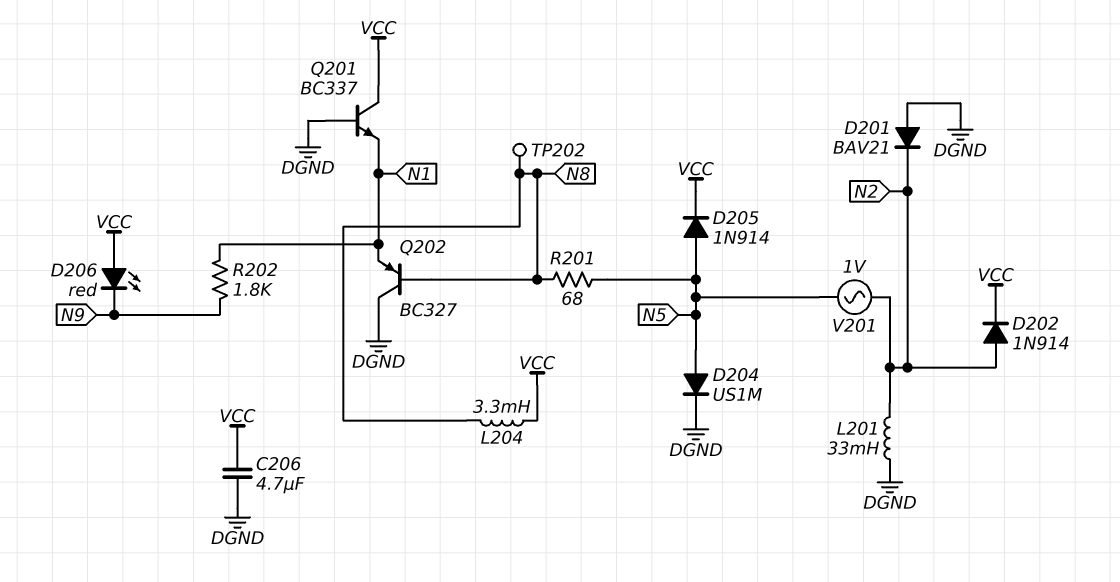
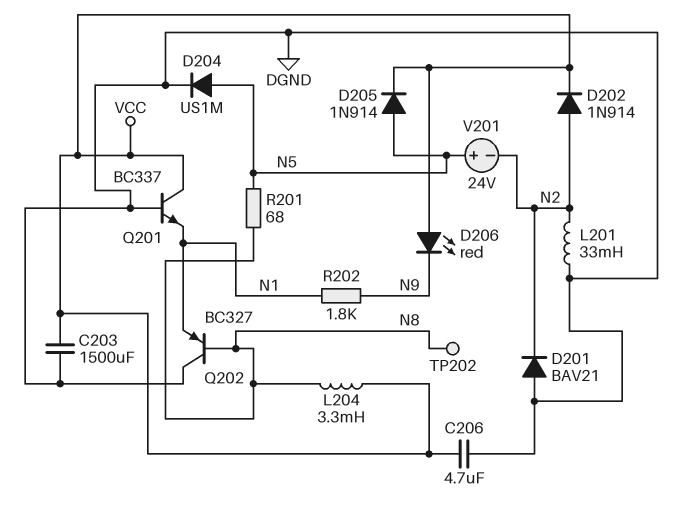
C203: none -> 1500uF (DGND, VCC)
V201: AC 1V (N2, N5) -> 24V (plus N5, minus N2)

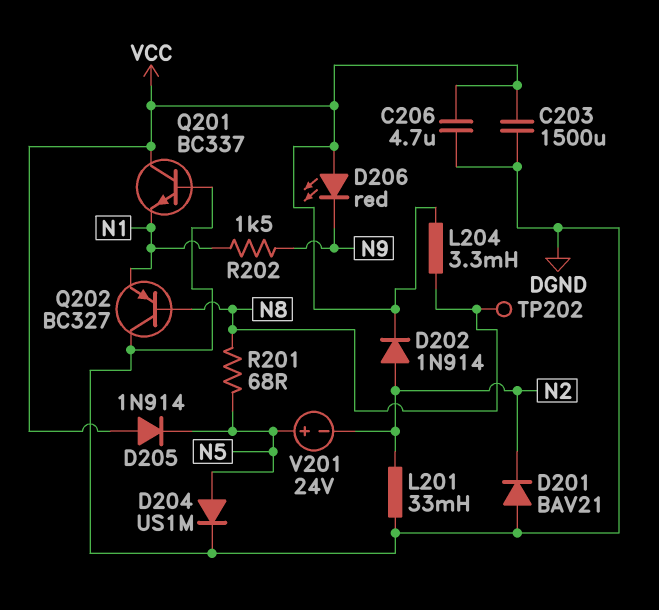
D205: diode 1N914 (A N5, K VCC) -> diode 1N914 (A VCC, K N5)
R202: 1.8k (N1, N9) -> 1.5k (N1, N9)

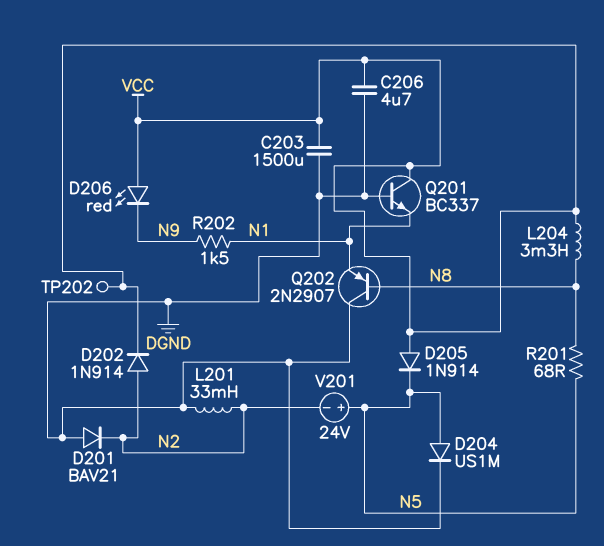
Q202: PNP BC327 (B N8, C DGND, E N1) -> PNP 2N2907 (B N8, C DGND, E N1)
TP202: test point (N8) -> test point (VCC)

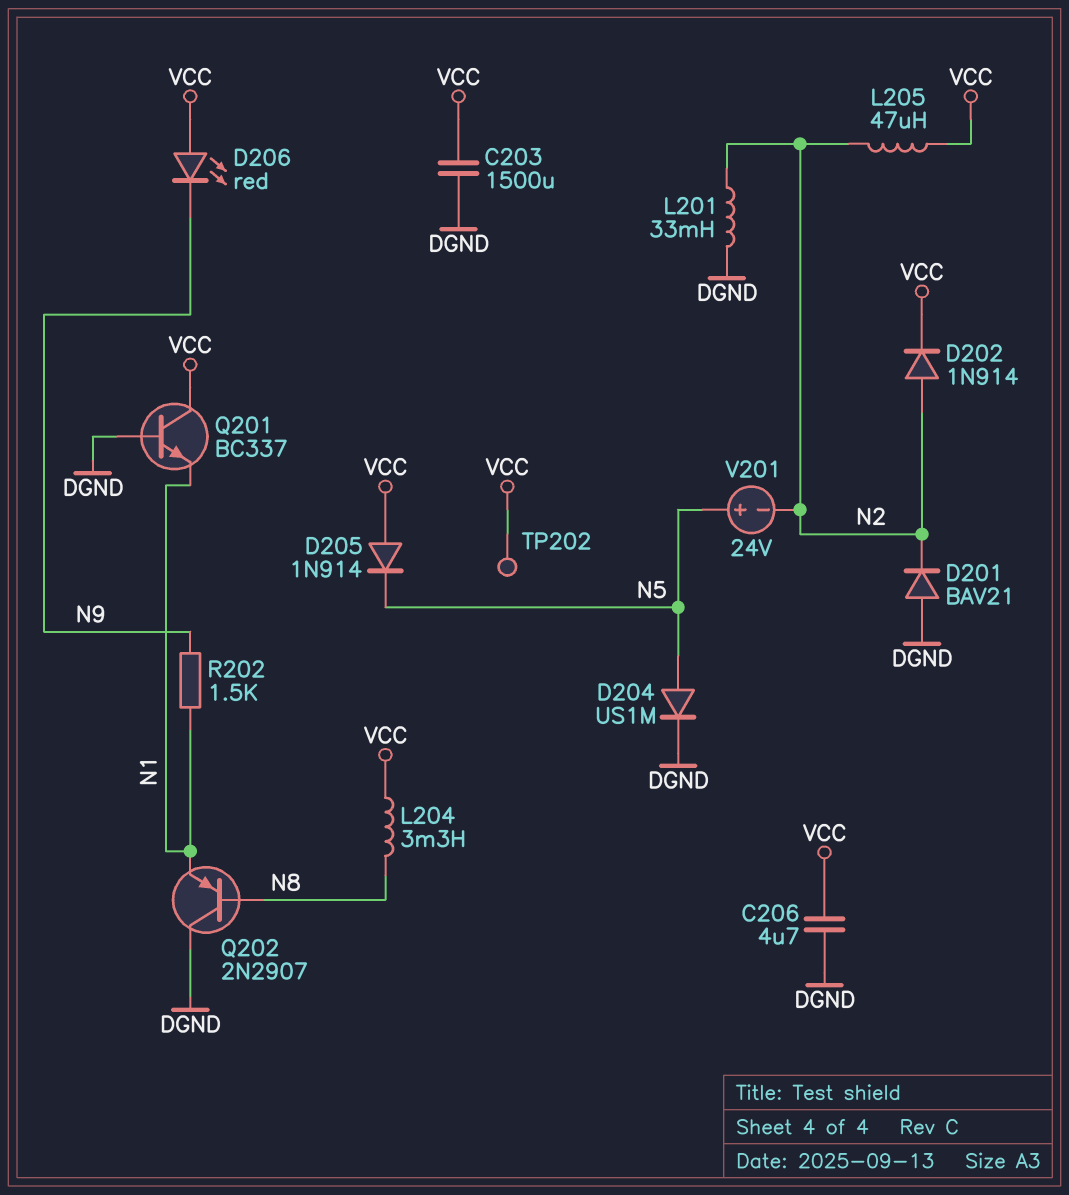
L205: none -> 47uH (N2, VCC)
R201: 68 (N5, N8) -> none

